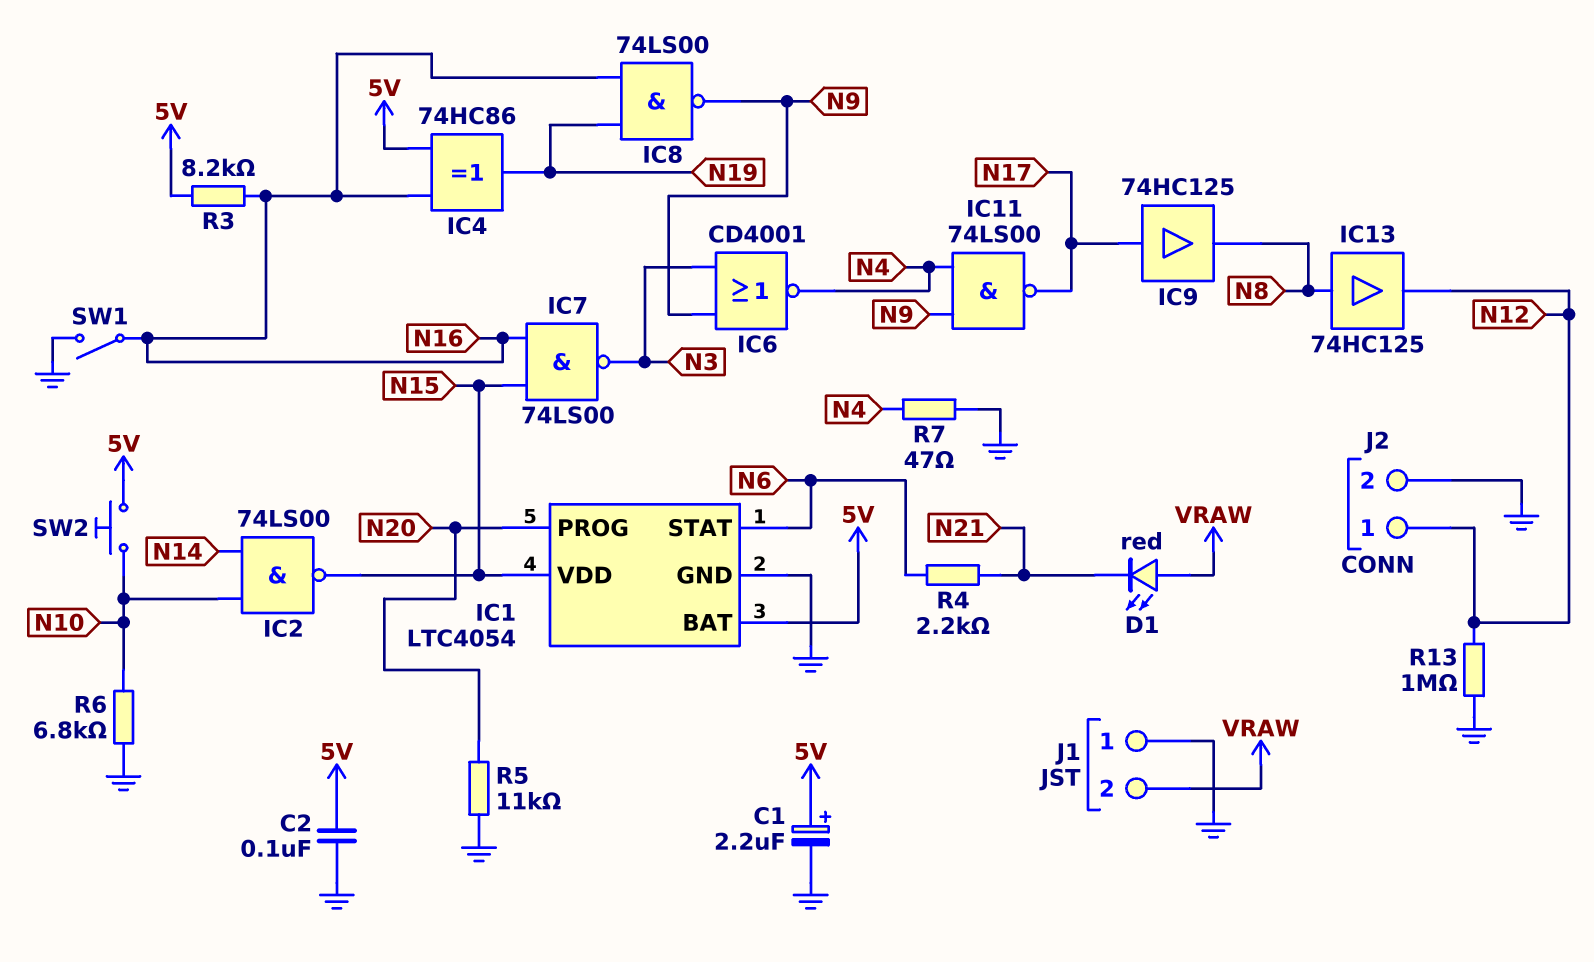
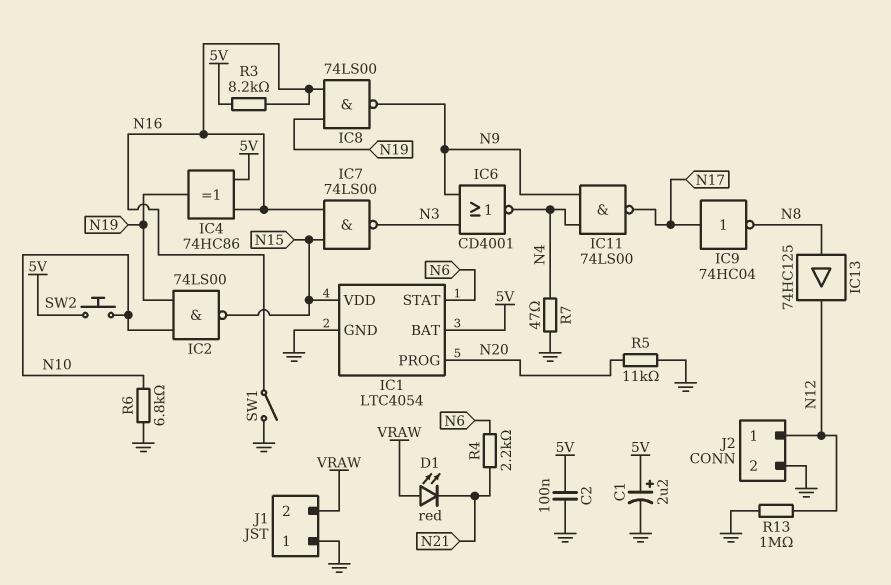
IC2: NAND 74LS00 (in N10, in N14, out N15) -> NAND 74LS00 (in N10, in N19, out N15)
IC9: buffer 74HC125 (in N17, out N8) -> NOT 74HC04 (in N17, out N8)

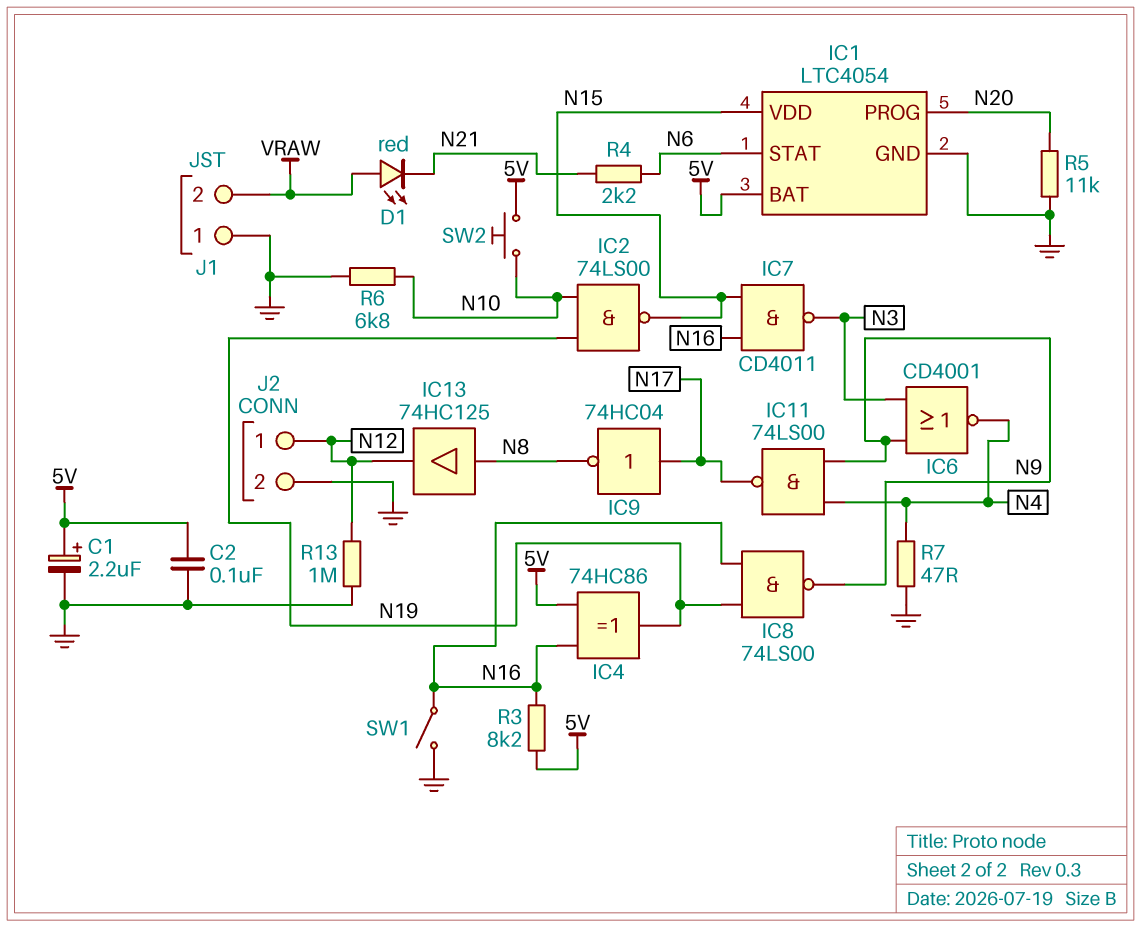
IC7: NAND 74LS00 (in N15, in N16, out N3) -> NAND CD4011 (in N15, in N16, out N3)

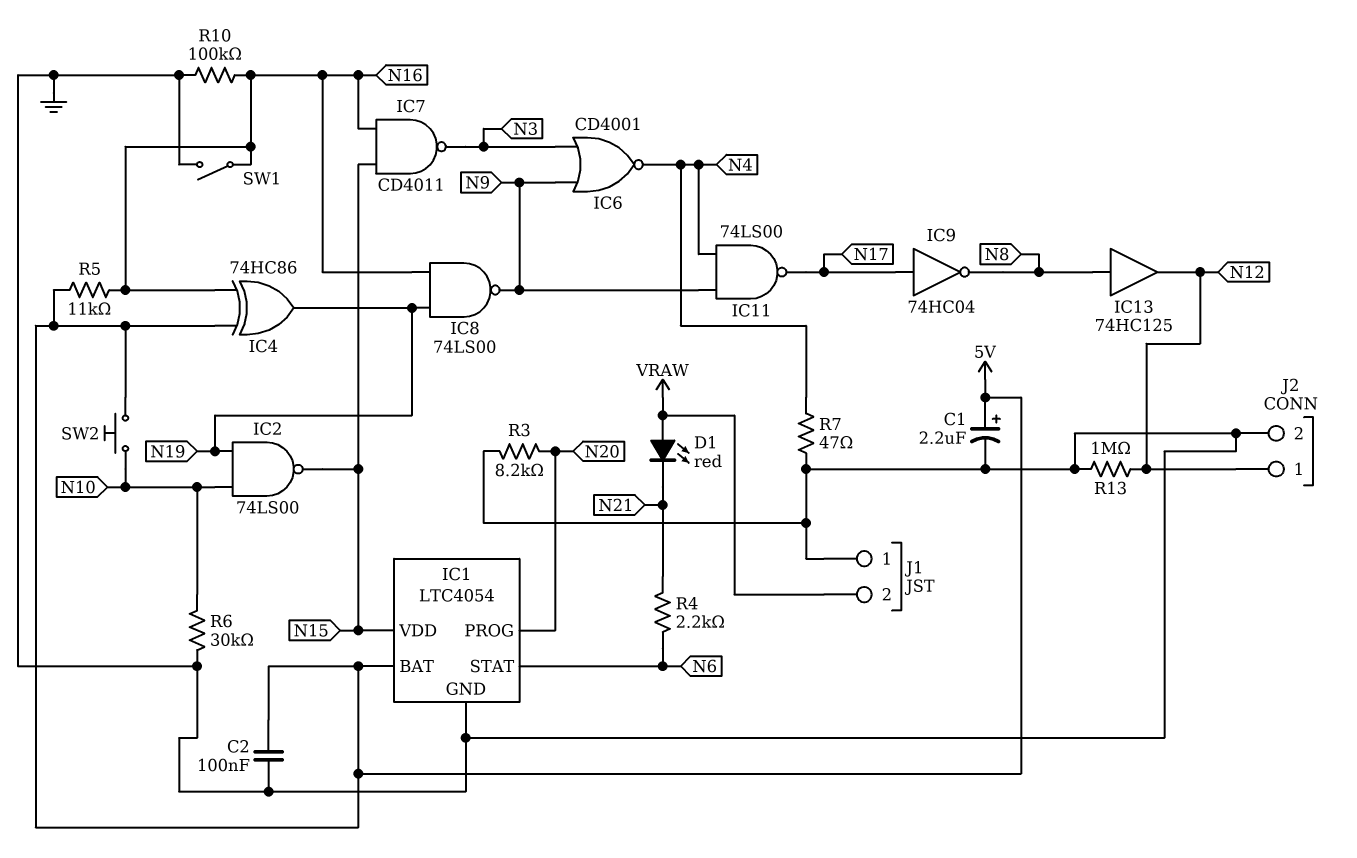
R3: 8.2k (5V, N16) -> 8.2k (GND, N20)
R5: 11k (GND, N20) -> 11k (5V, N16)
R6: 6.8k (GND, N10) -> 30k (GND, N10)
R10: none -> 100k (GND, N16)

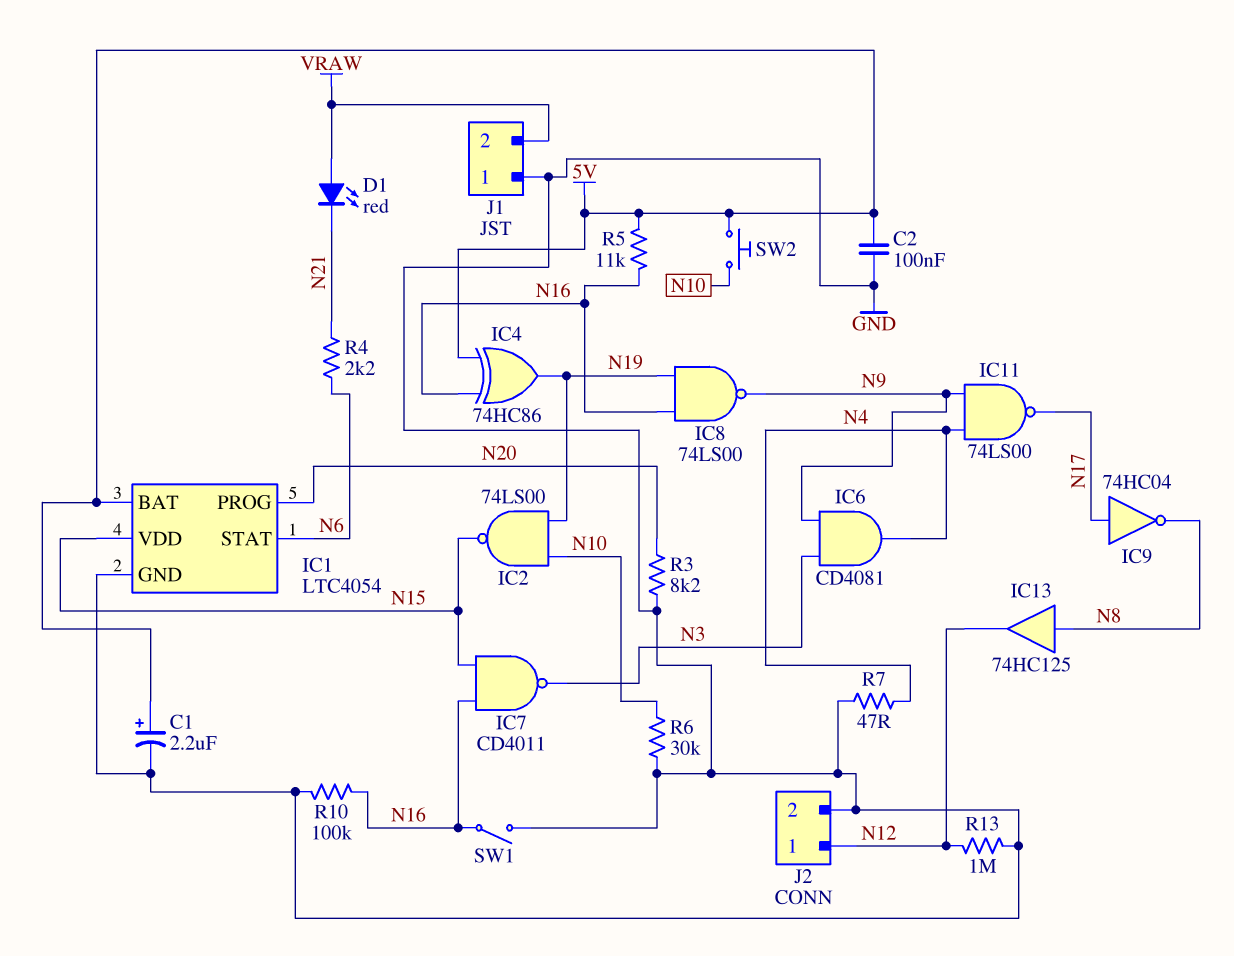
IC6: NOR CD4001 (in N3, in N9, out N4) -> AND CD4081 (in N3, in N9, out N4)

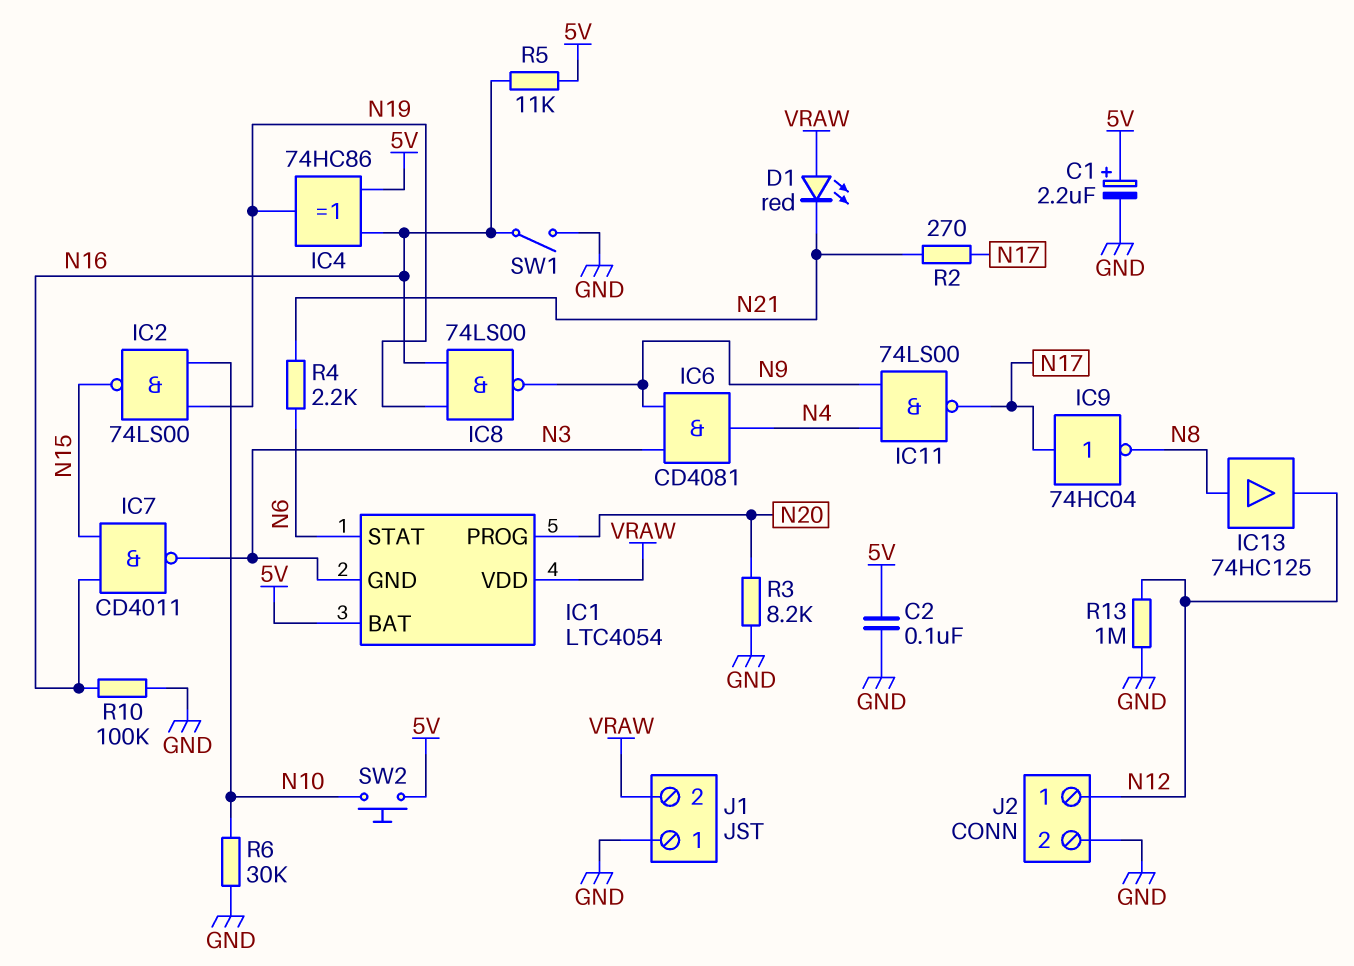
IC1 pin GND: GND -> N3
IC1 pin VDD: N15 -> VRAW
R2: none -> 270 (N17, N21)
R7: 47 (GND, N4) -> none

